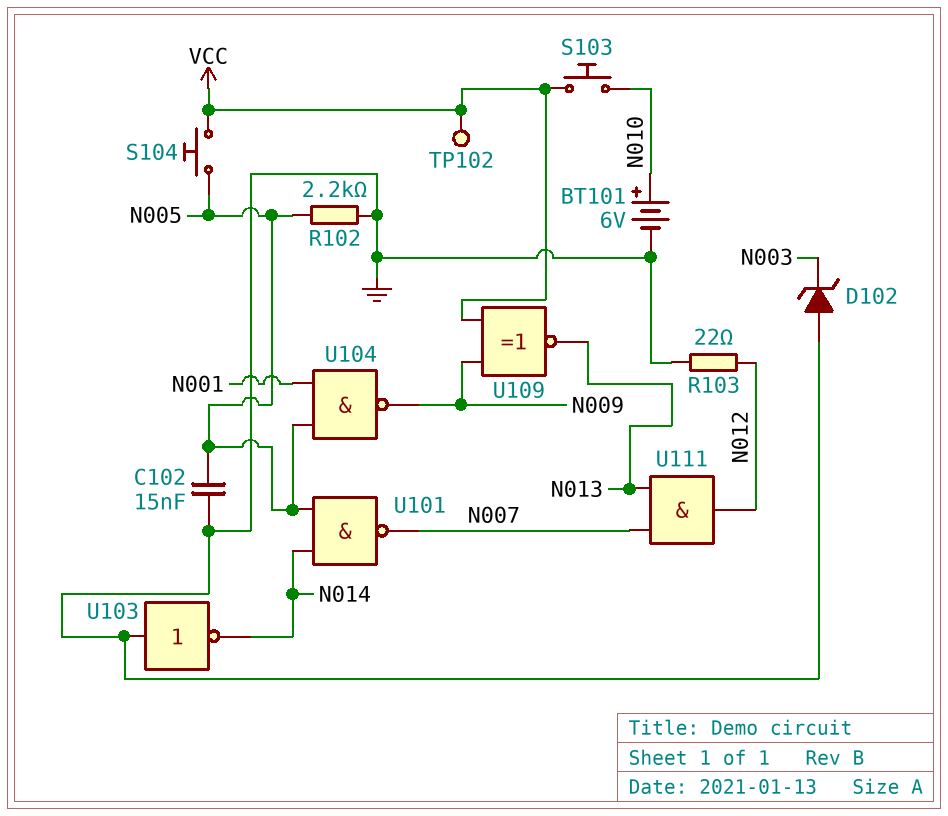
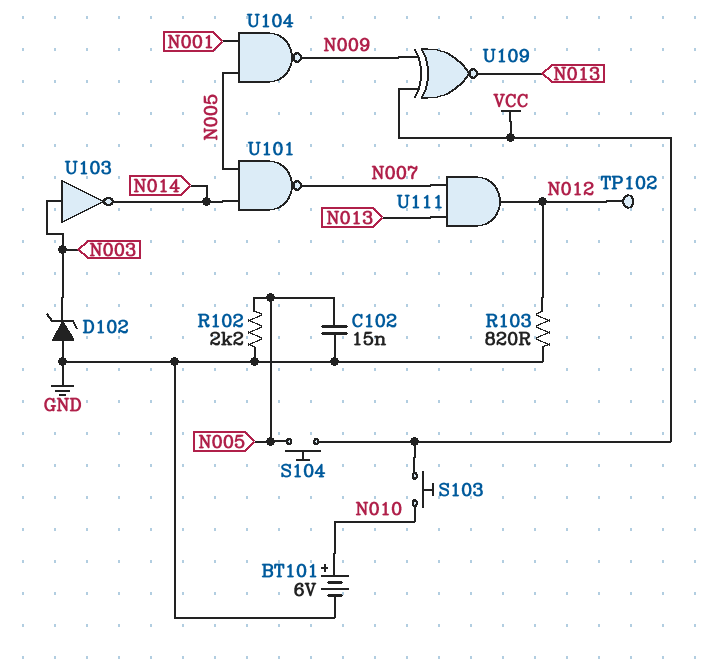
R103: 22 (GND, N012) -> 820 (GND, N012)
TP102: test point (VCC) -> test point (N012)
U103: NOT (in GND, out N014) -> NOT (in N003, out N014)

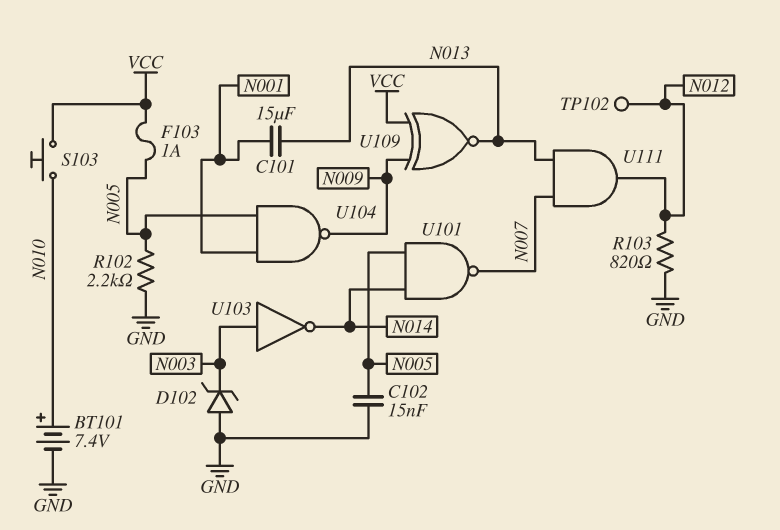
BT101: 6V (plus N010, minus GND) -> 7.4V (plus N010, minus GND)
C101: none -> 15uF (N001, N013)
F103: none -> 1A (N005, VCC)
S104: button (N005, VCC) -> none

